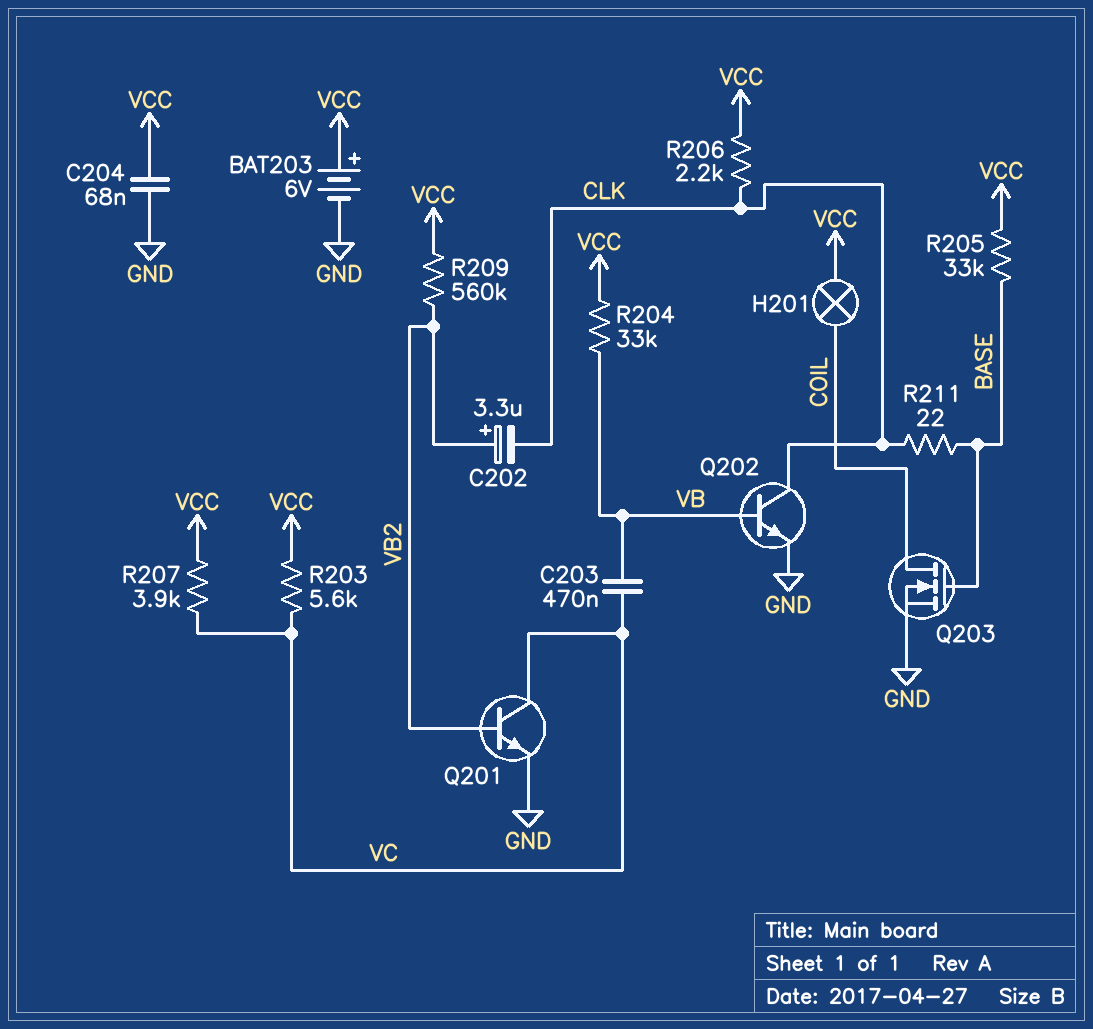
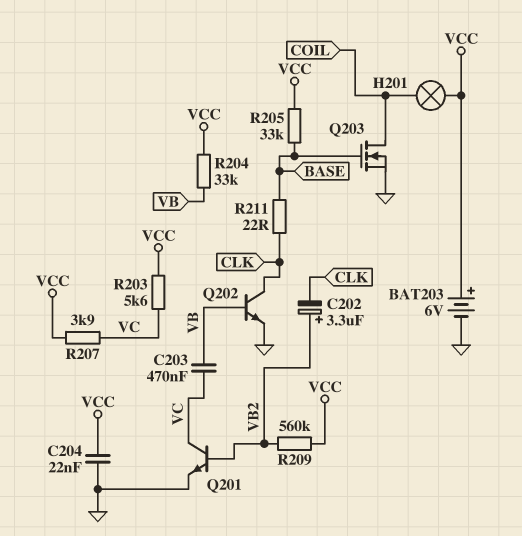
C204: 68nF (GND, VCC) -> 22nF (GND, VCC)
R206: 2.2k (CLK, VCC) -> none

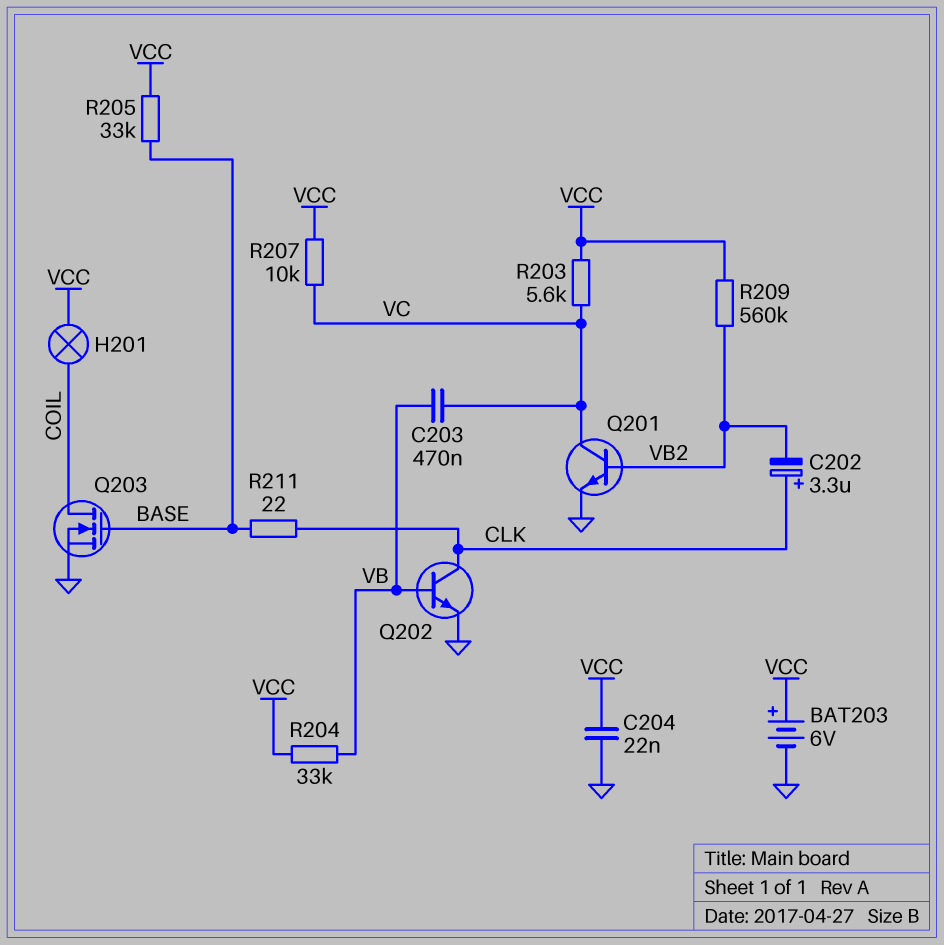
C202: 3.3uF (plus VB2, minus CLK) -> 3.3uF (plus CLK, minus VB2)
R207: 3.9k (VC, VCC) -> 10k (VC, VCC)

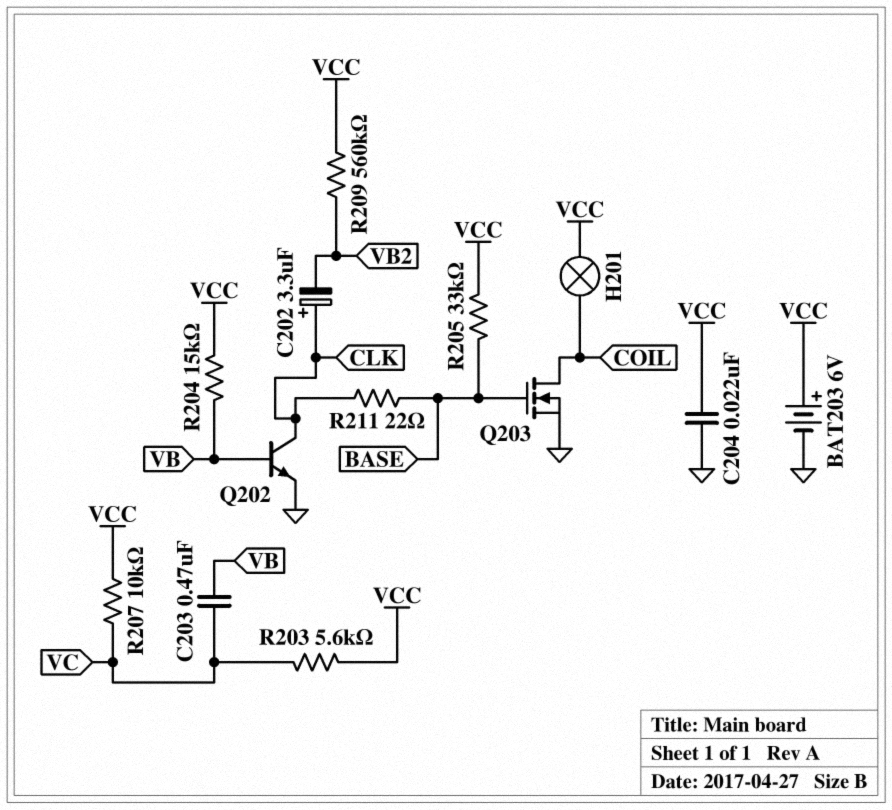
Q201: NPN (B VB2, C VC, E GND) -> none
R204: 33k (VB, VCC) -> 15k (VB, VCC)

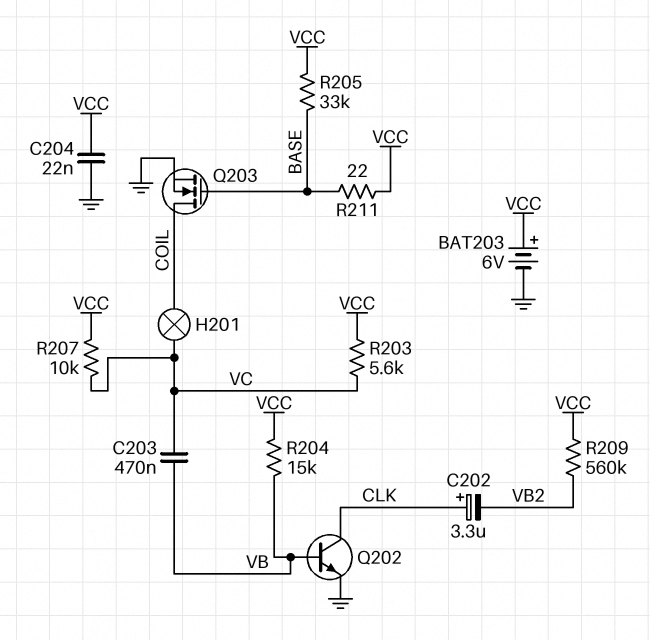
H201: lamp (COIL, VCC) -> lamp (COIL, VC)
R211: 22 (BASE, CLK) -> 22 (BASE, VCC)

